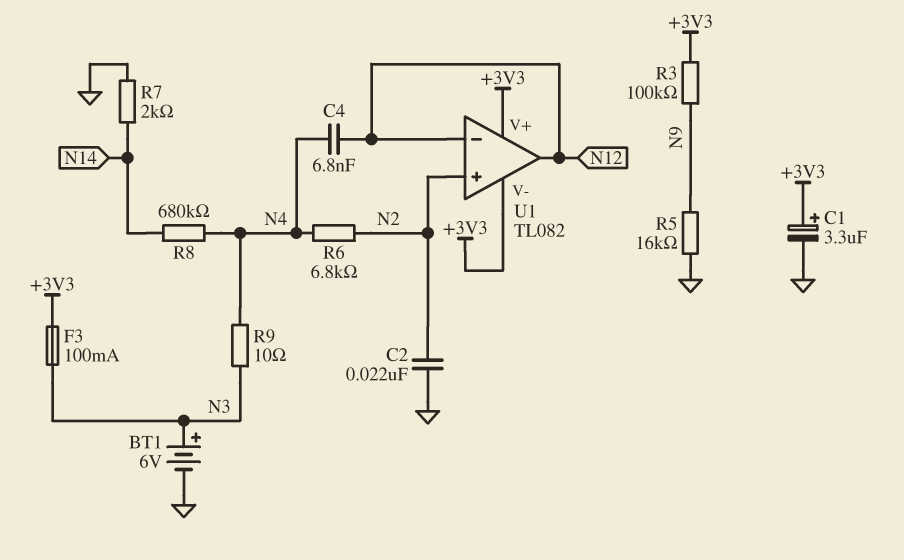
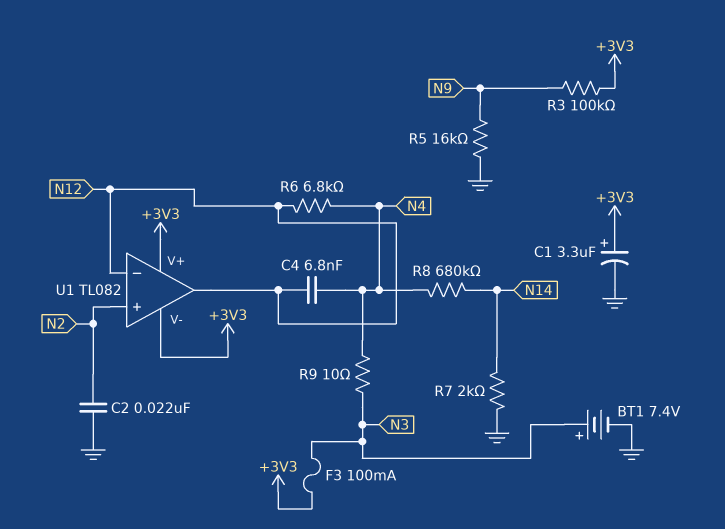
BT1: 6V (plus N3, minus GND) -> 7.4V (plus N3, minus GND)
R6: 6.8k (N2, N4) -> 6.8k (N4, N12)

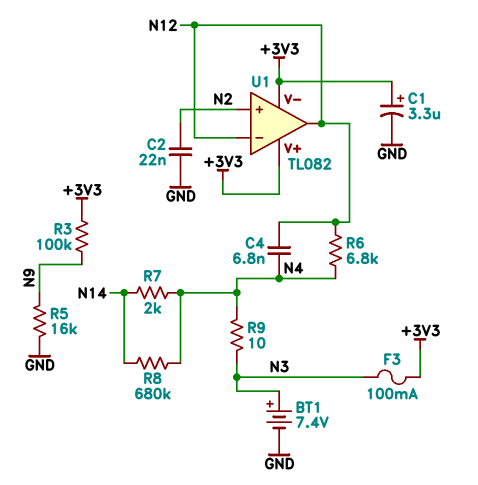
R7: 2k (GND, N14) -> 2k (N4, N14)

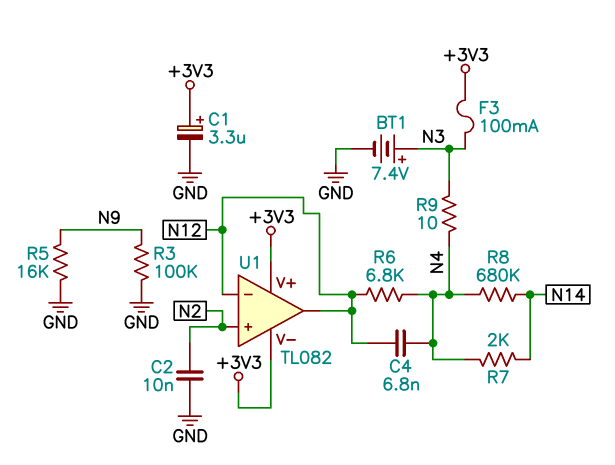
C2: 22nF (GND, N2) -> 10nF (GND, N2)
R3: 100k (+3V3, N9) -> 100k (GND, N9)

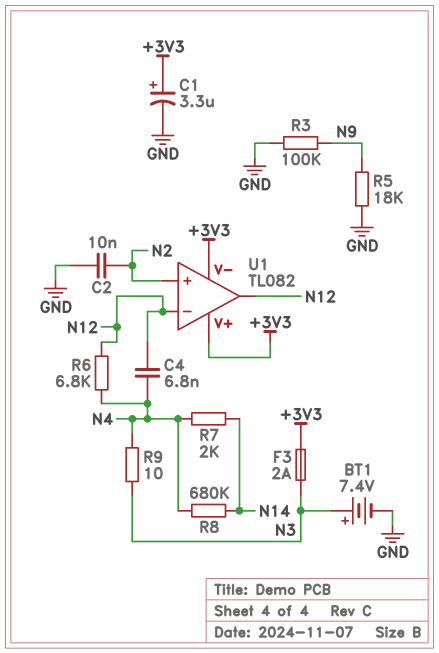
F3: 100mA (+3V3, N3) -> 2A (+3V3, N3)
R5: 16k (GND, N9) -> 18k (GND, N9)

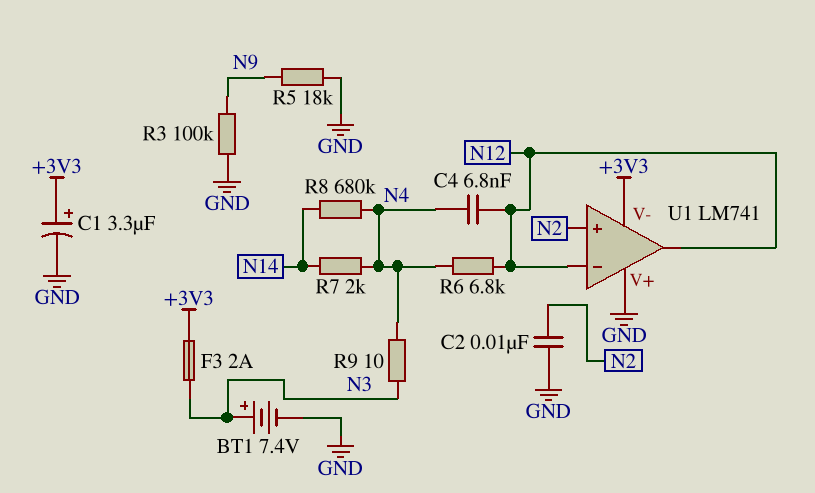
U1: TL082 -> LM741
U1 pin V+: +3V3 -> GND

